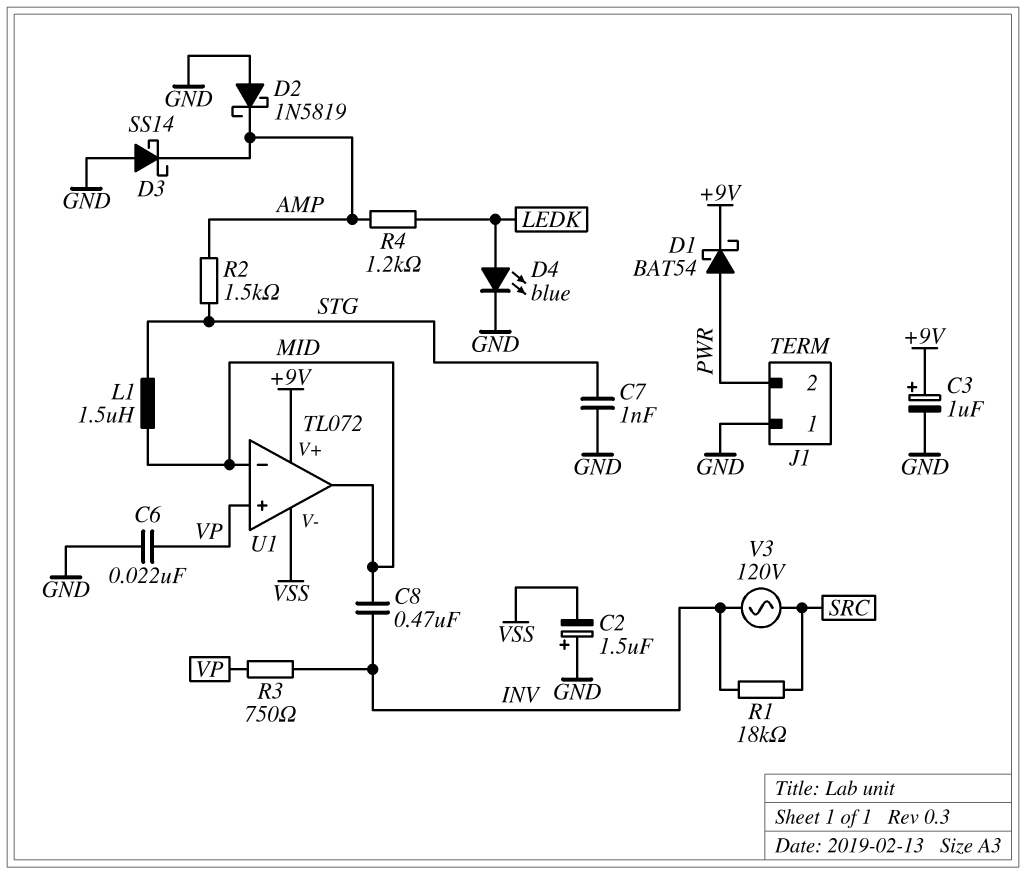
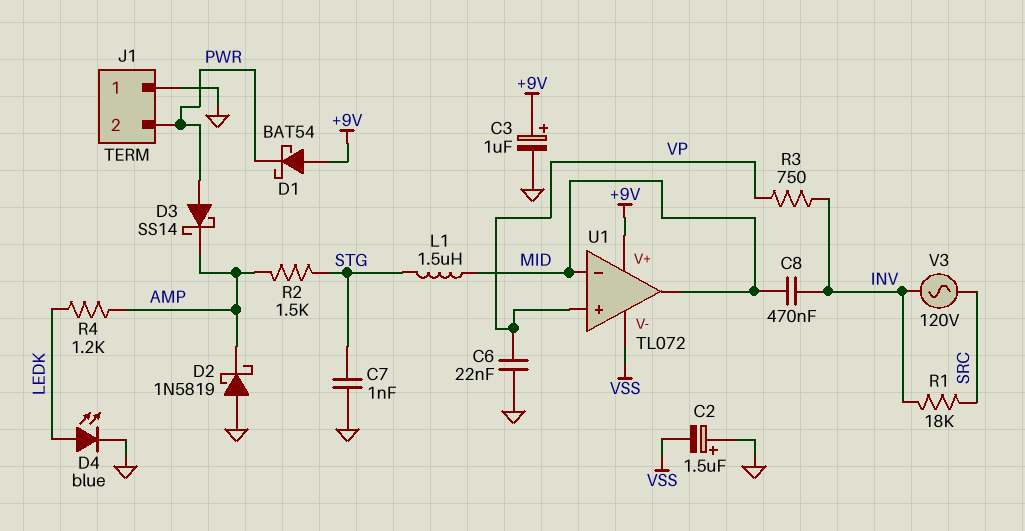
D1: schottky BAT54 (A PWR, K +9V) -> schottky BAT54 (A +9V, K PWR)
D3: schottky SS14 (A GND, K AMP) -> schottky SS14 (A PWR, K AMP)

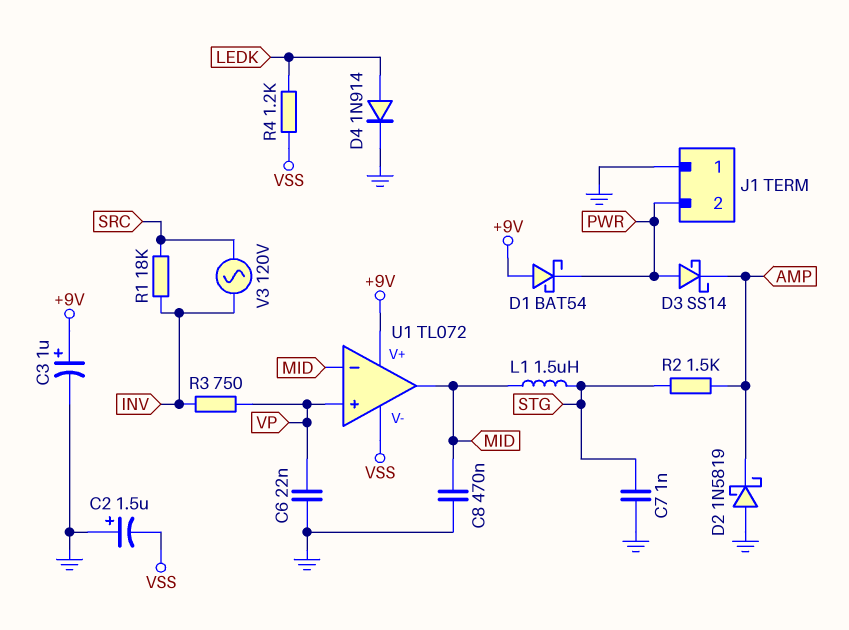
C8: 470nF (INV, MID) -> 470nF (GND, MID)
D4: LED blue (A LEDK, K GND) -> diode 1N914 (A LEDK, K GND)
R4: 1.2k (AMP, LEDK) -> 1.2k (LEDK, VSS)

